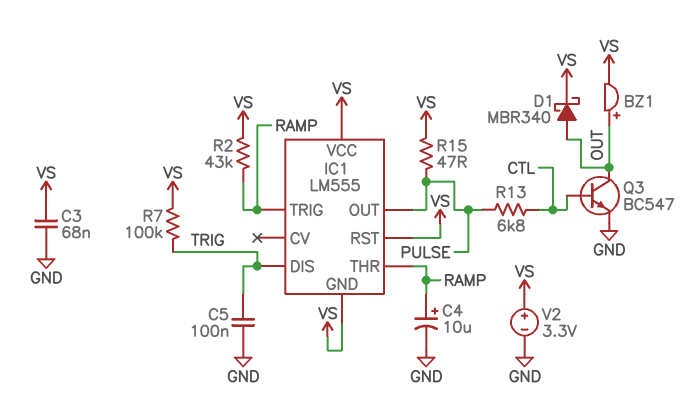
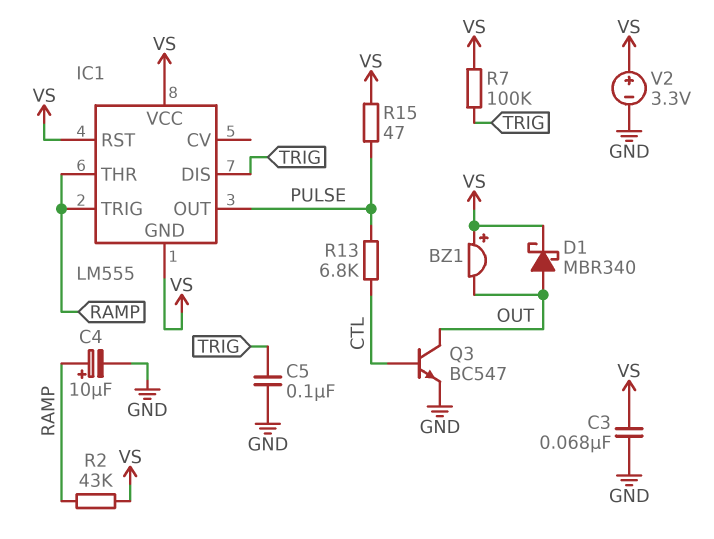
BZ1: buzzer (plus OUT, minus VS) -> buzzer (plus VS, minus OUT)

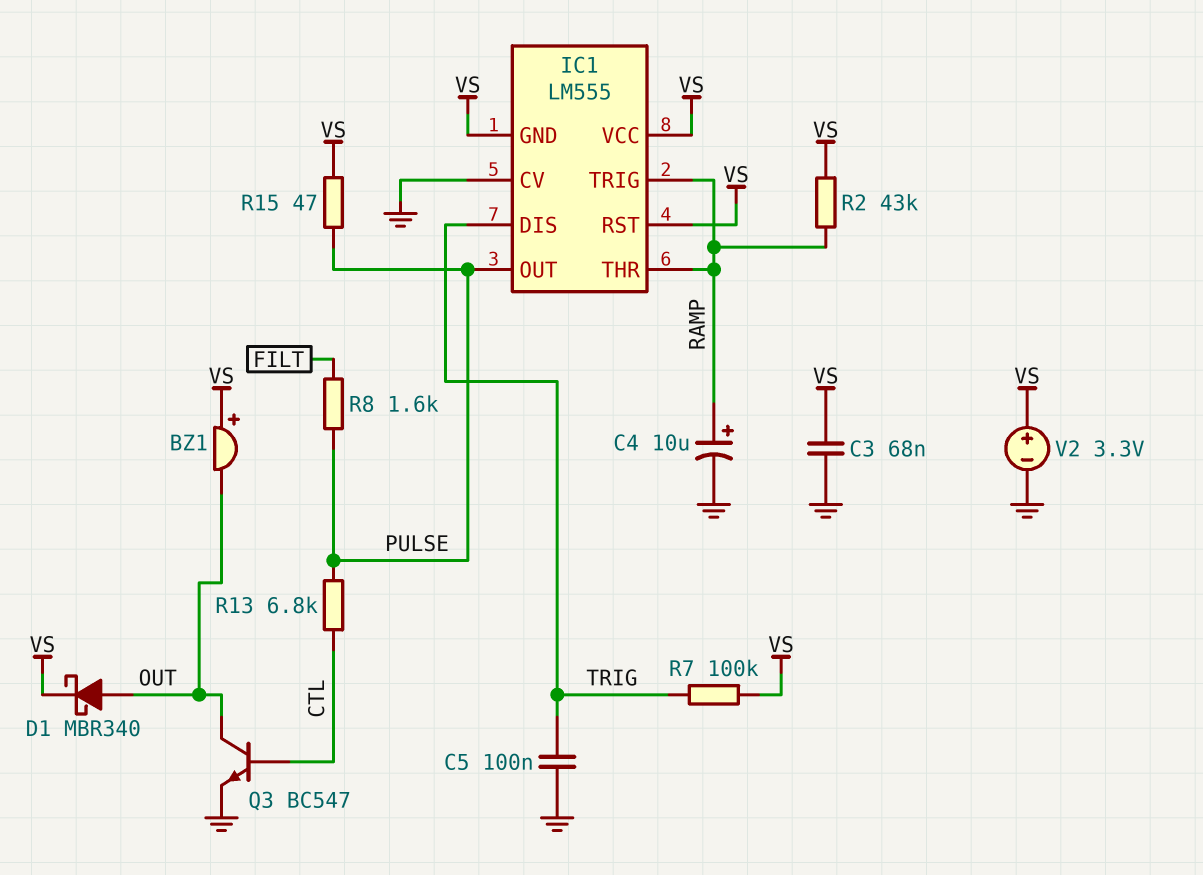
IC1 pin CV: none -> GND
R8: none -> 1.6k (FILT, PULSE)

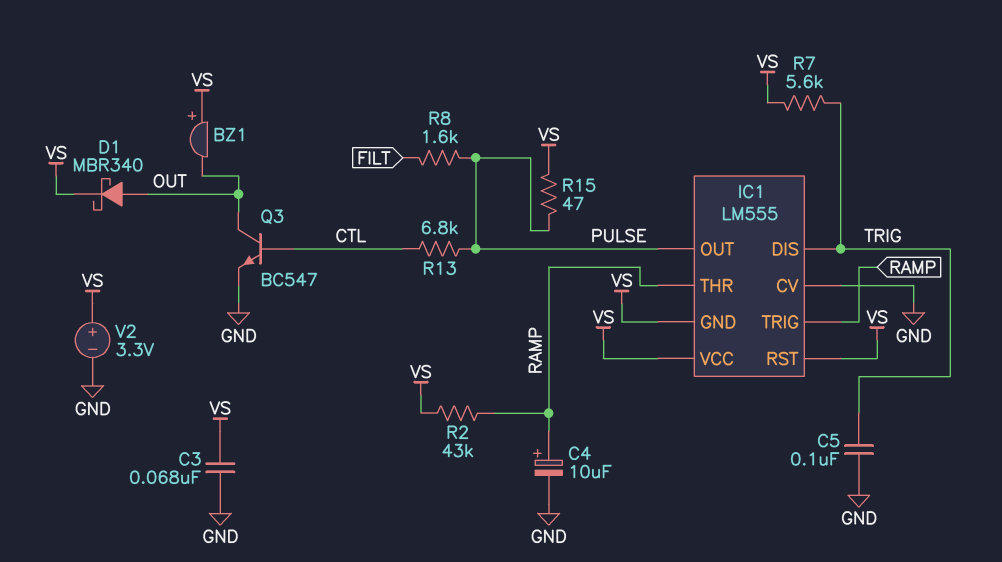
R7: 100k (TRIG, VS) -> 5.6k (TRIG, VS)

